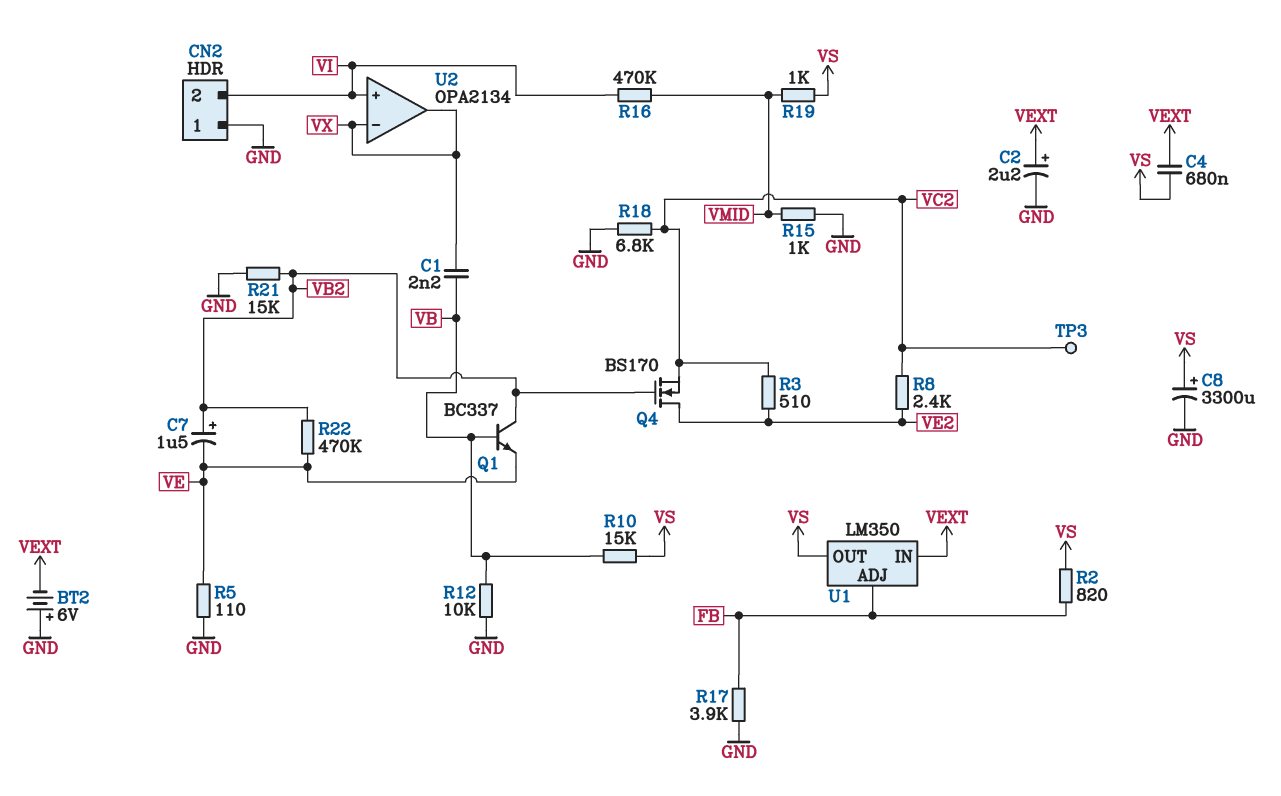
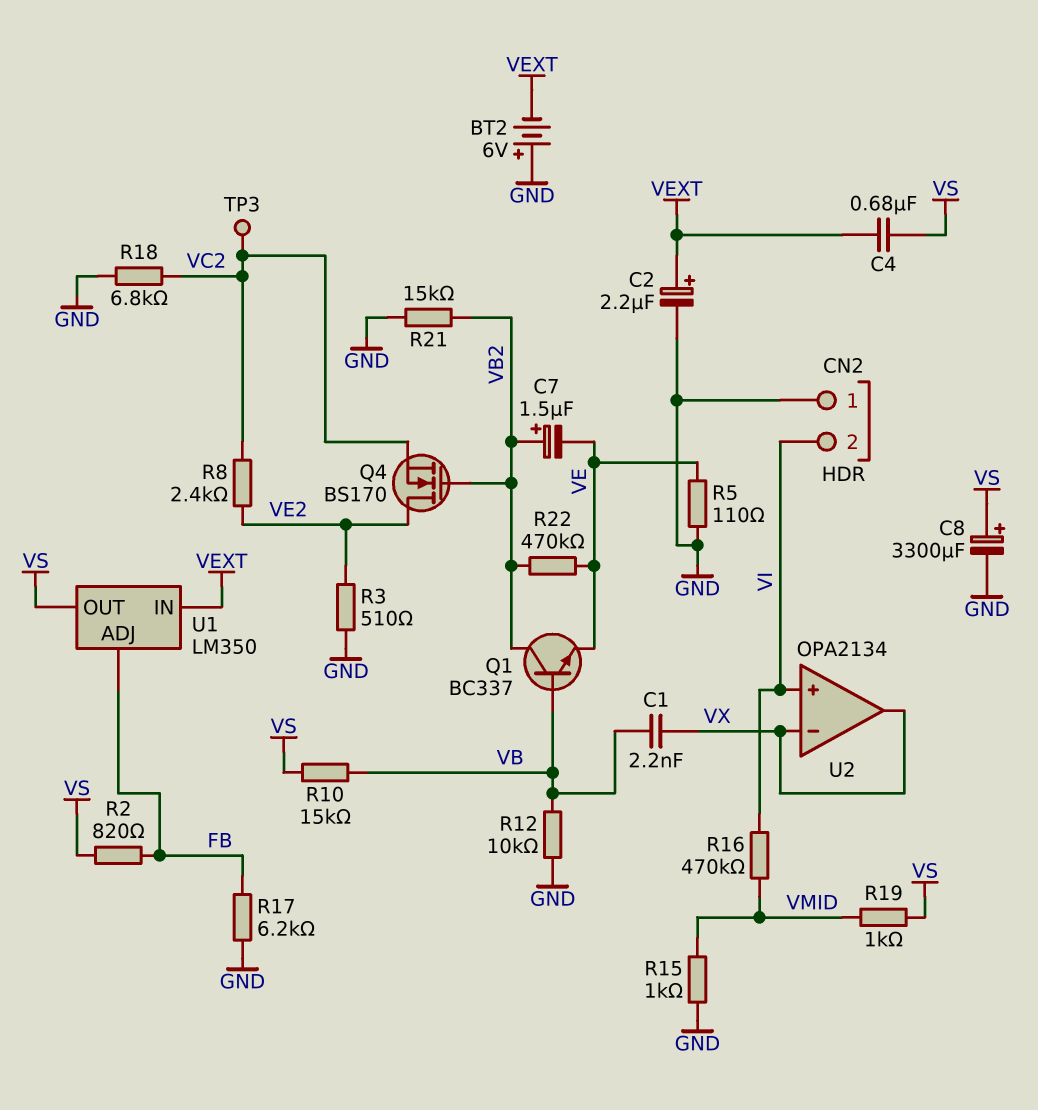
R3: 510 (VC2, VE2) -> 510 (GND, VE2)
R17: 3.9k (FB, GND) -> 6.2k (FB, GND)

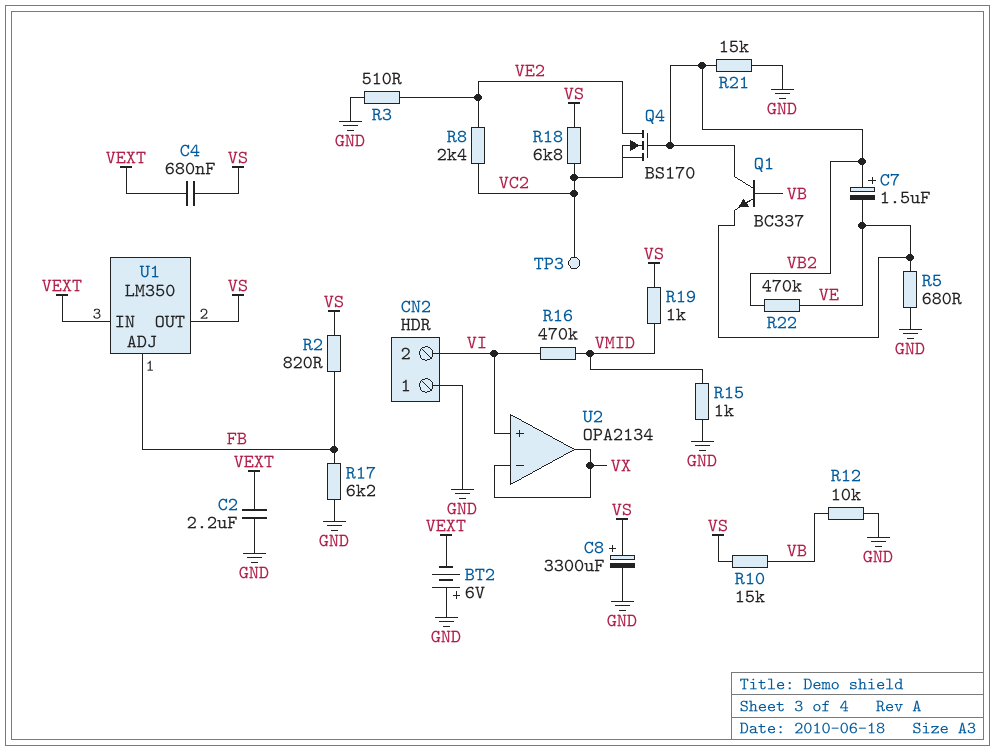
C1: 2.2nF (VB, VX) -> none
C2: 2.2uF (plus VEXT, minus GND) -> 2.2uF (GND, VEXT)
R5: 110 (GND, VE) -> 680 (GND, VE)
R18: 6.8k (GND, VC2) -> 6.8k (VC2, VS)

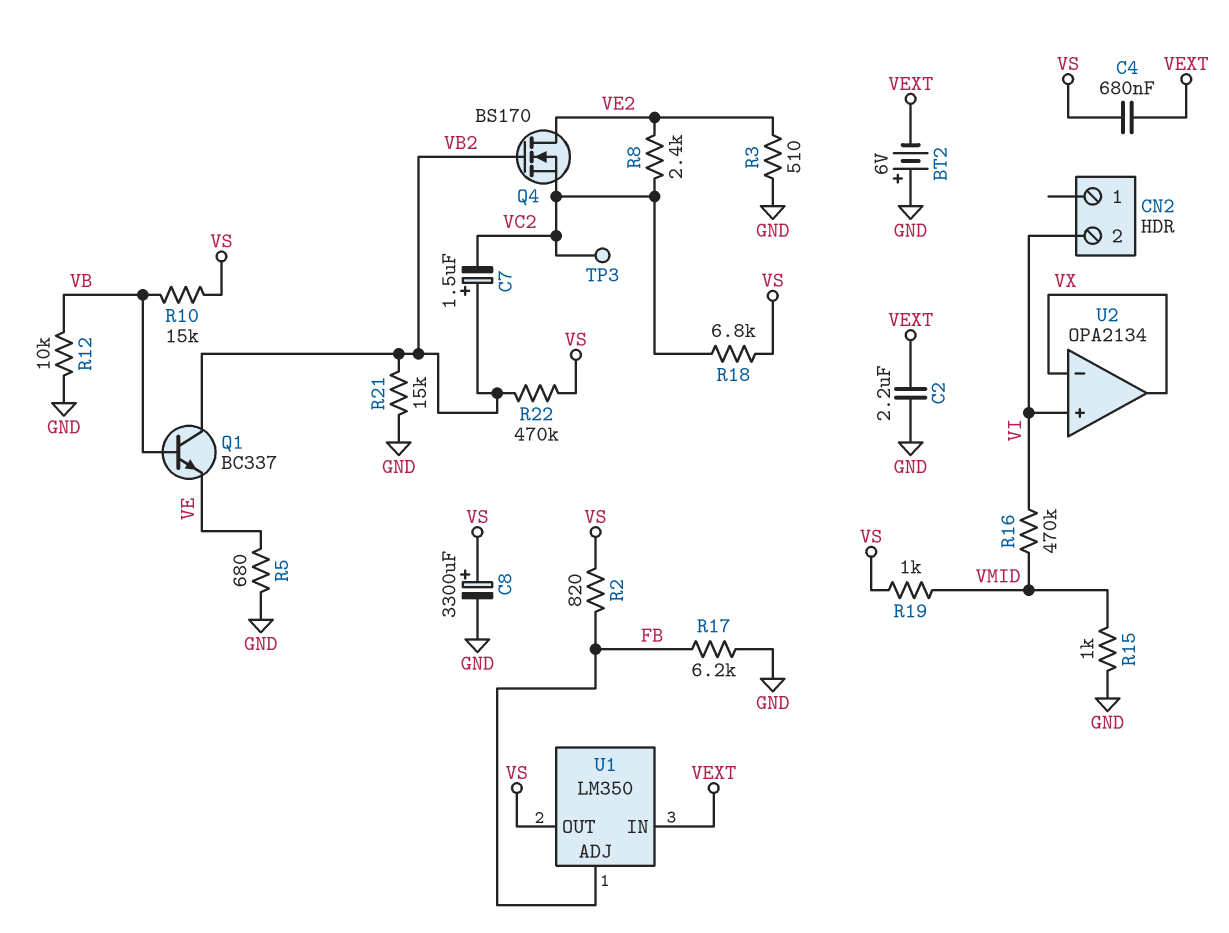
C7: 1.5uF (plus VB2, minus VE) -> 1.5uF (plus VB2, minus VC2)
CN2 pin 1: GND -> none
R22: 470k (VB2, VE) -> 470k (VB2, VS)

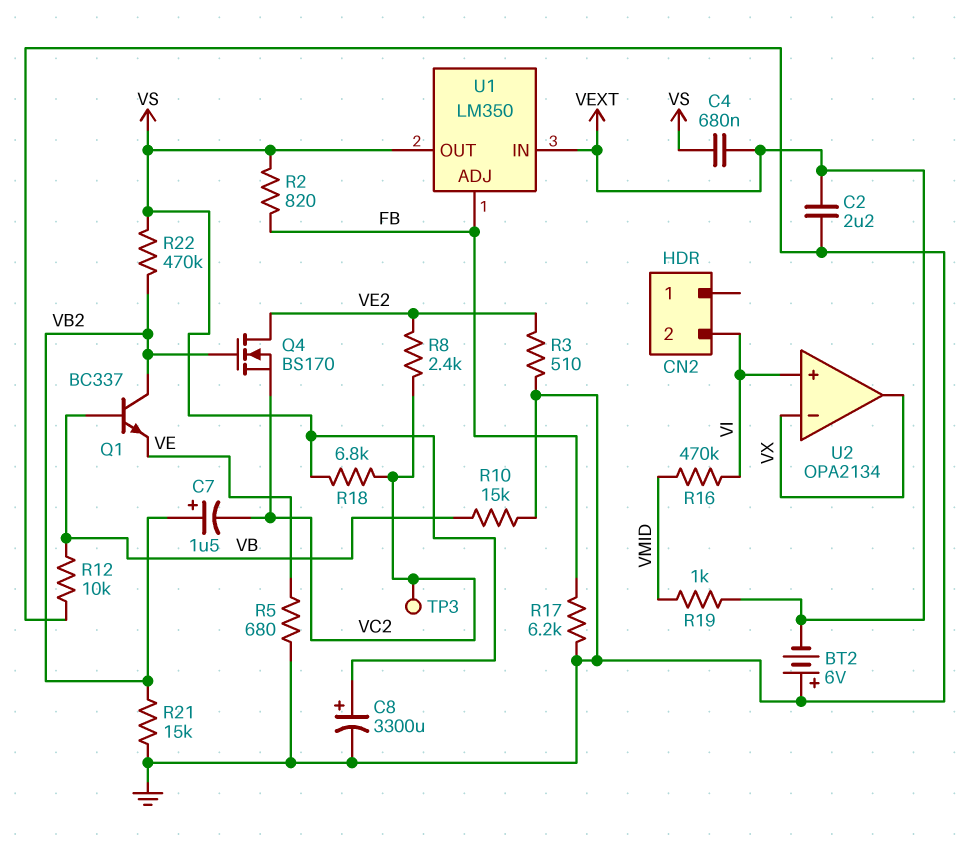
R10: 15k (VB, VS) -> 15k (GND, VB)
R15: 1k (GND, VMID) -> none
R19: 1k (VMID, VS) -> 1k (VEXT, VMID)

